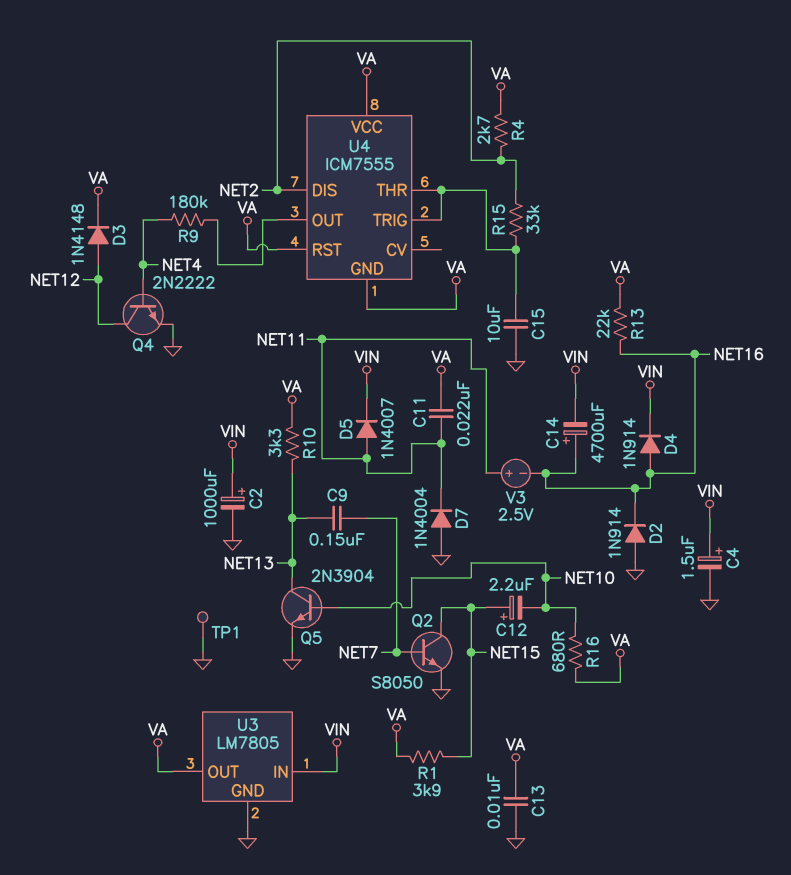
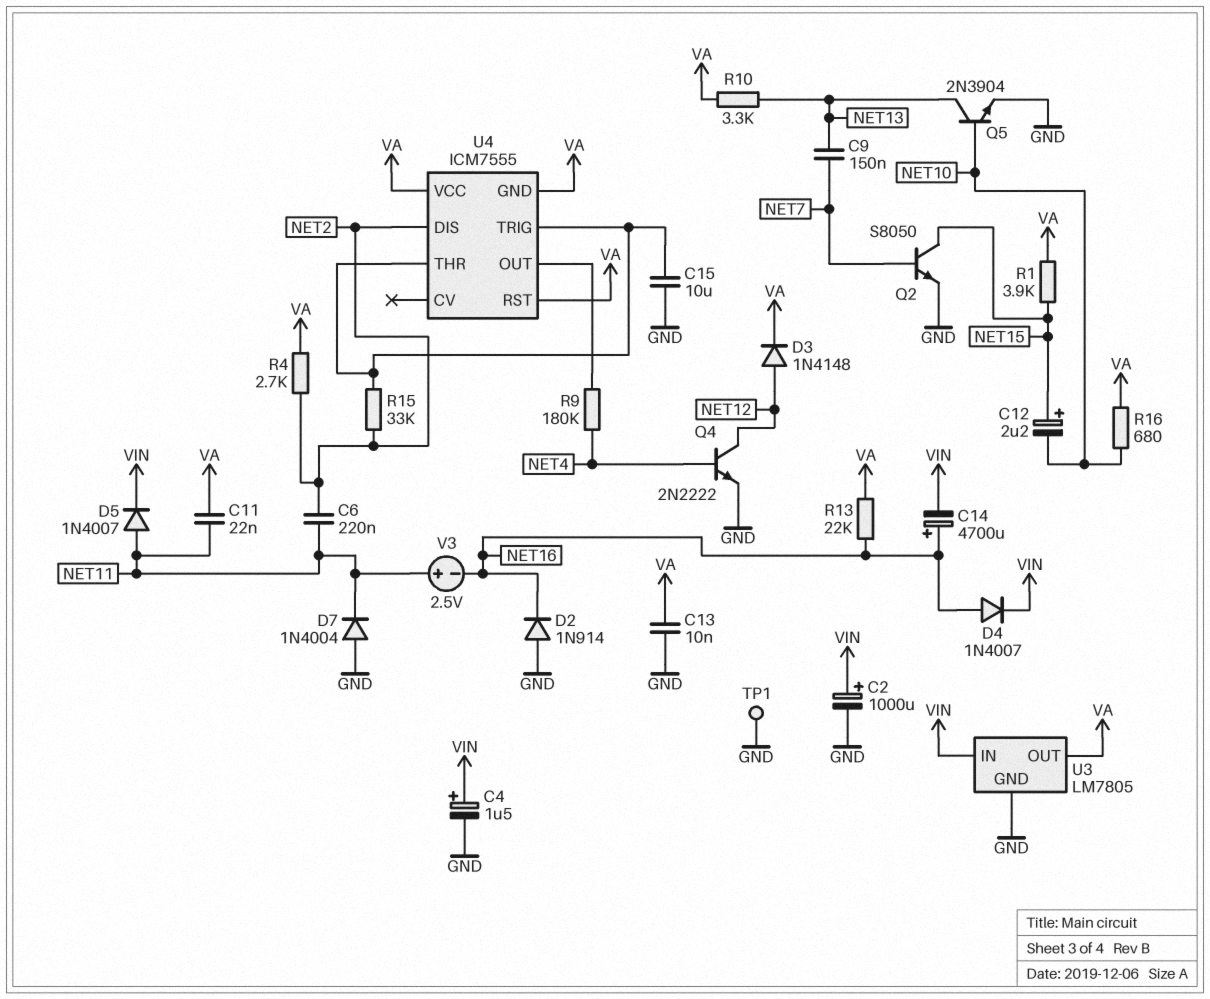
C6: none -> 220nF (NET2, NET11)
D4: diode 1N914 (A NET16, K VIN) -> diode 1N4007 (A NET16, K VIN)

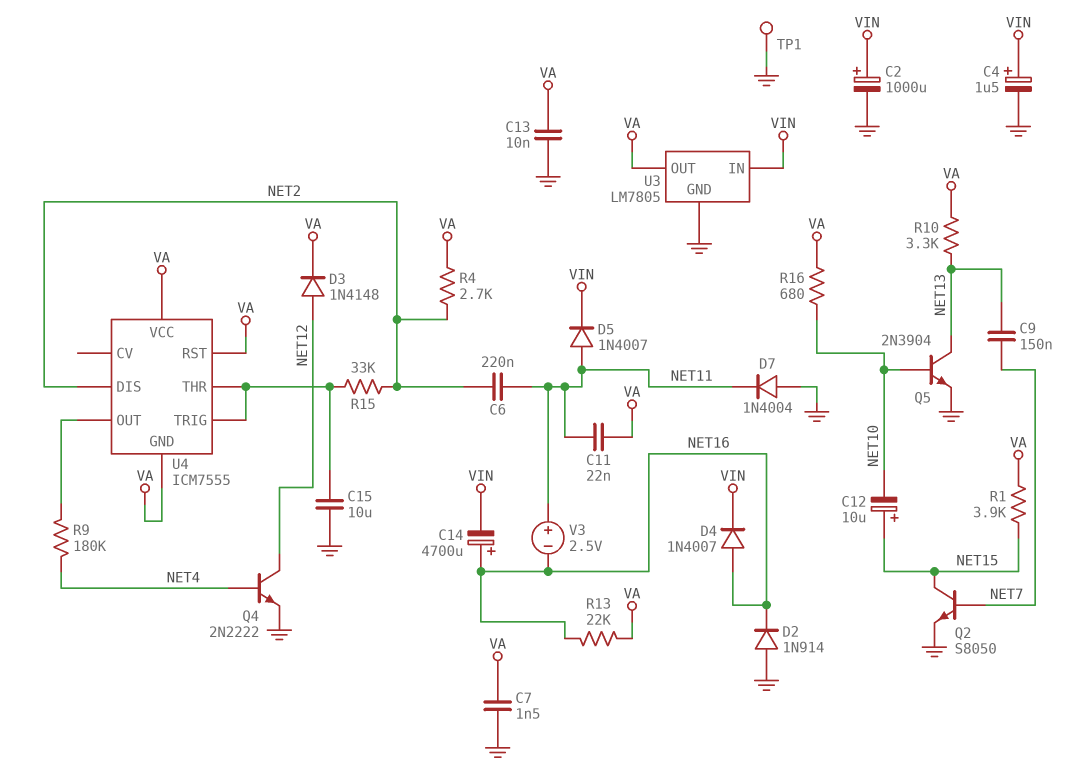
C7: none -> 1.5nF (GND, VA)
C12: 2.2uF (plus NET15, minus NET10) -> 10uF (plus NET15, minus NET10)

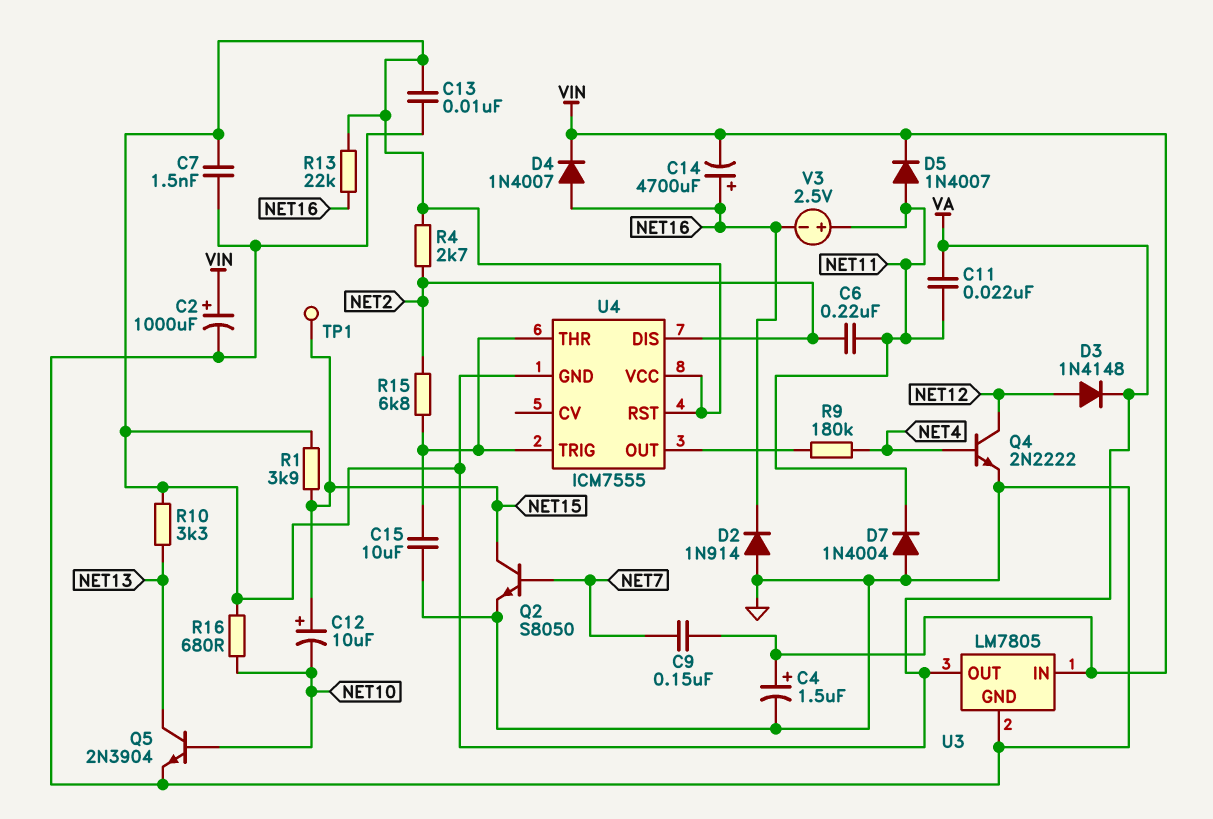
C9: 150nF (NET7, NET13) -> 150nF (NET7, VIN)
R15: 33k (NET2, U4/THR) -> 6.8k (NET2, U4/THR)
TP1: test point (GND) -> test point (NET15)

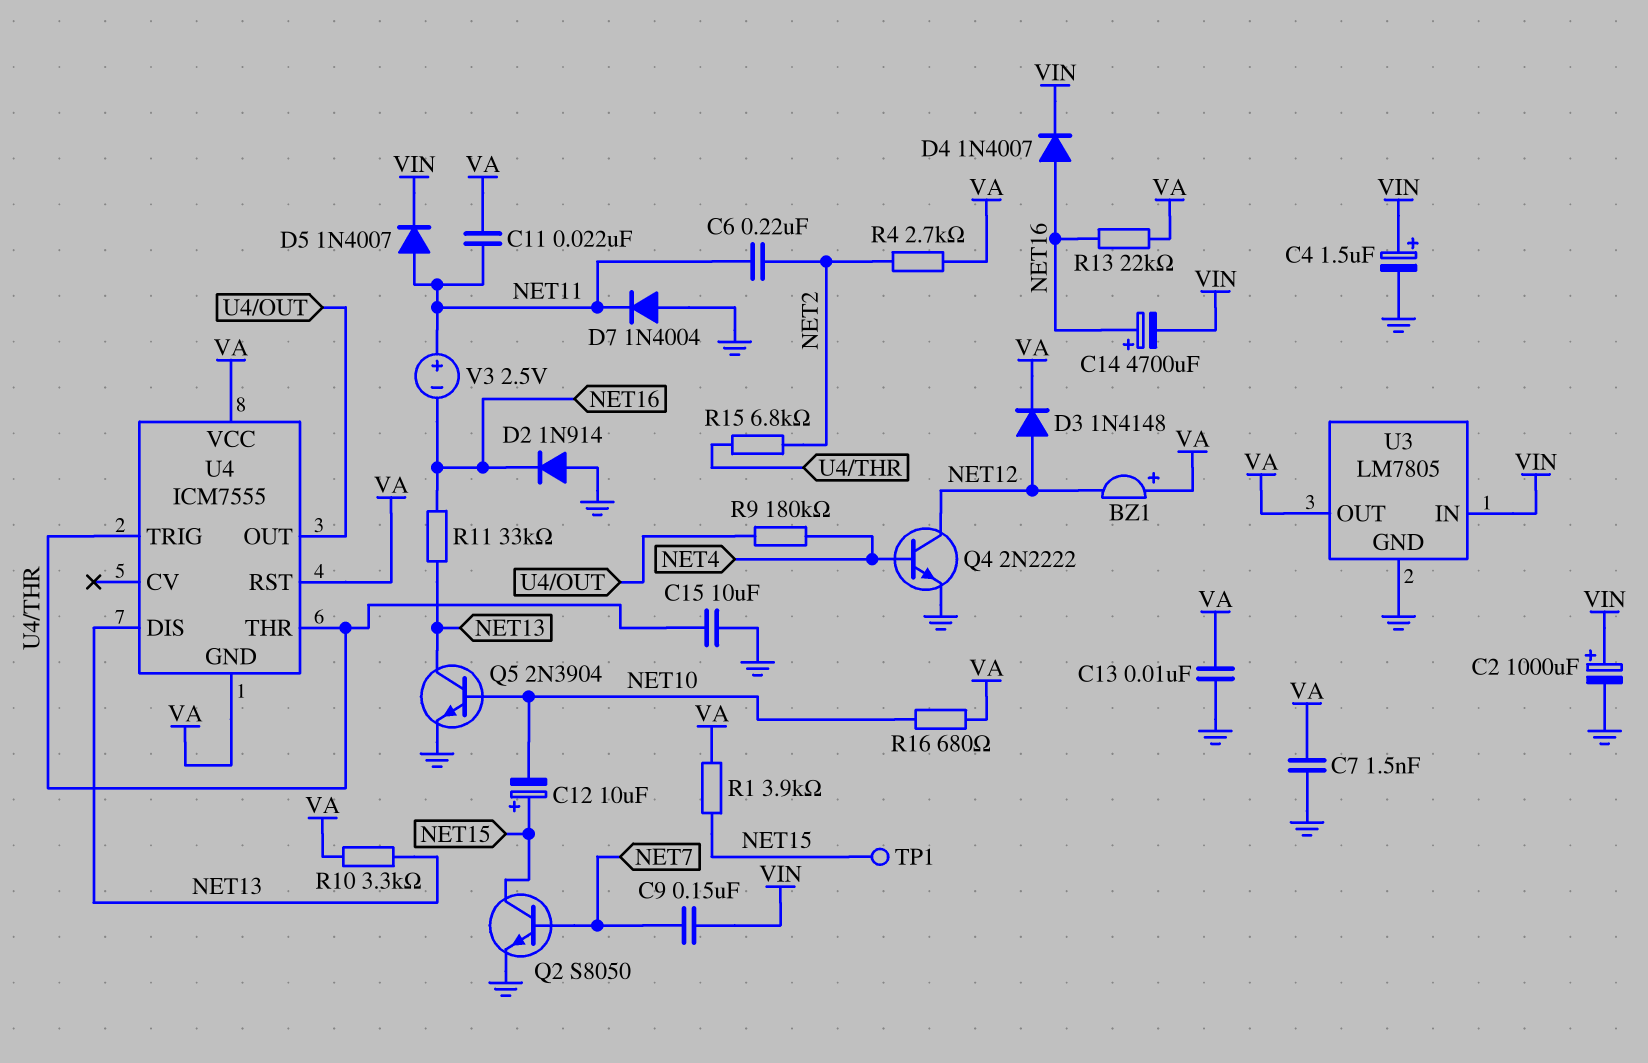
BZ1: none -> buzzer (plus VA, minus NET12)
R11: none -> 33k (NET13, NET16)
U4 pin DIS: NET2 -> NET13

